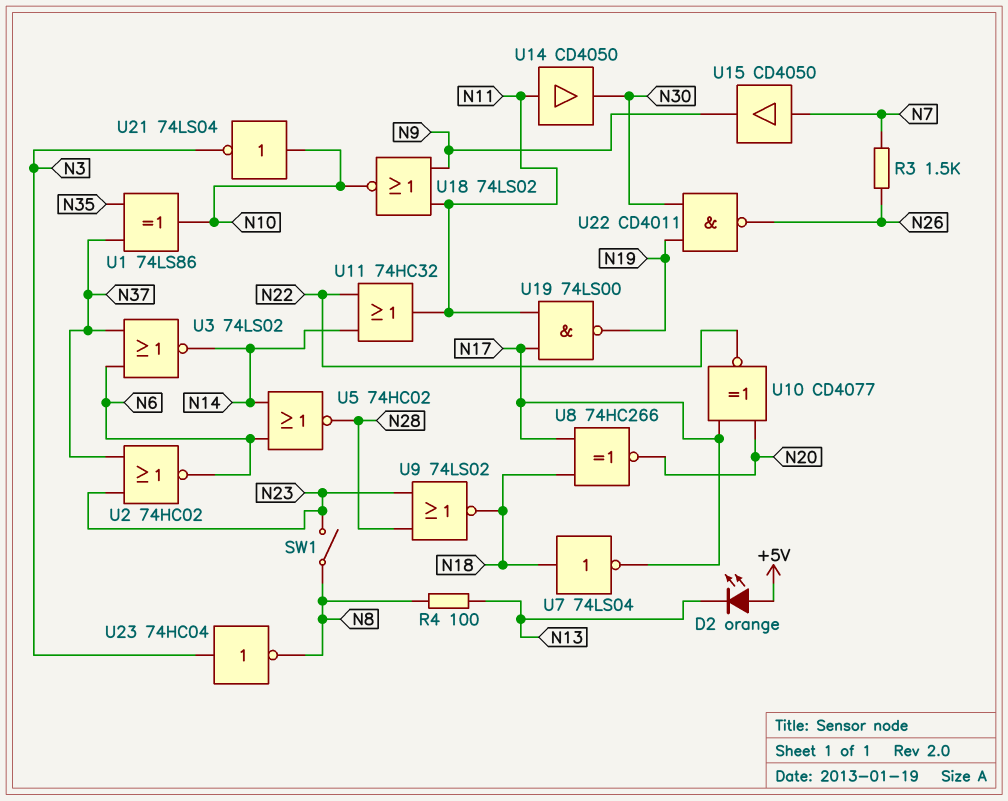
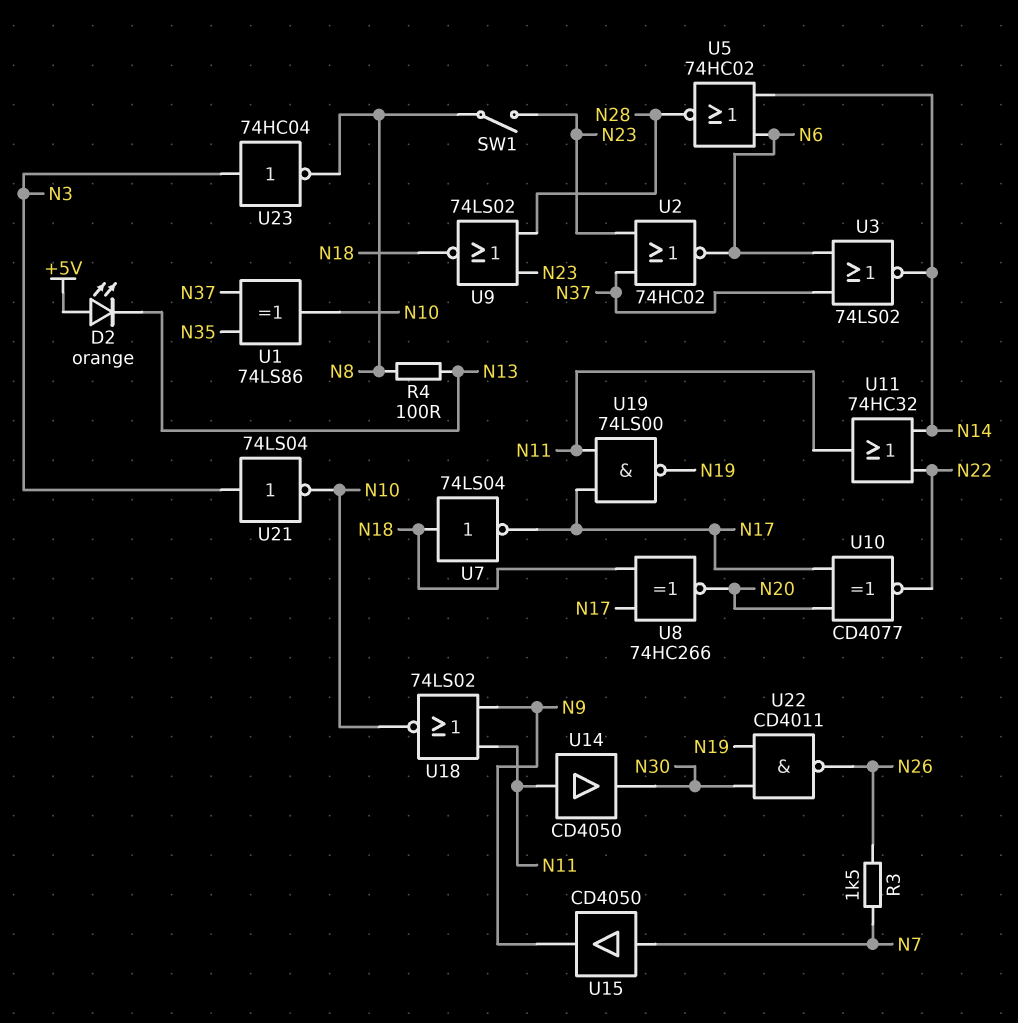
U21: NOT 74LS04 (in N10, out N3) -> NOT 74LS04 (in N3, out N10)

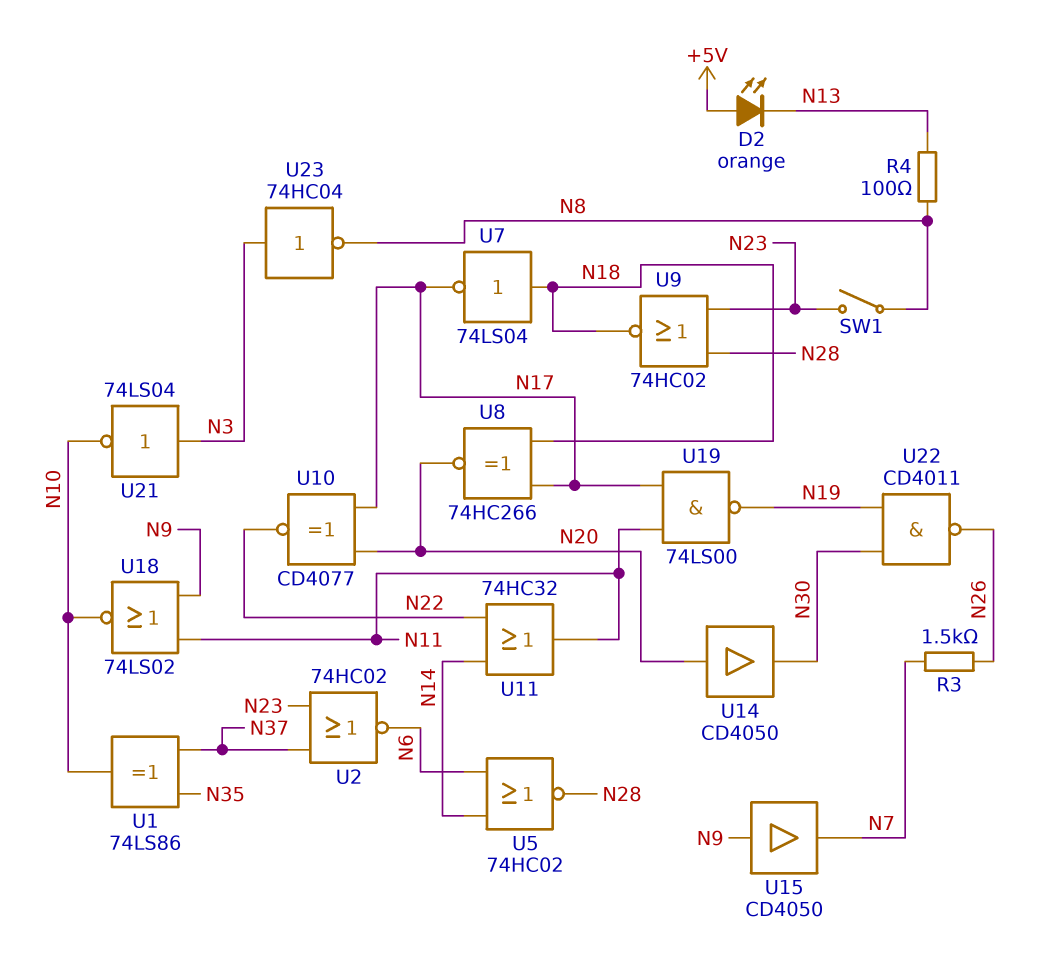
U3: NOR 74LS02 (in N6, in N37, out N14) -> none
U9: NOR 74LS02 (in N23, in N28, out N18) -> NOR 74HC02 (in N23, in N28, out N18)
U14: buffer CD4050 (in N11, out N30) -> buffer CD4050 (in N20, out N30)
U15: buffer CD4050 (in N7, out N9) -> buffer CD4050 (in N9, out N7)

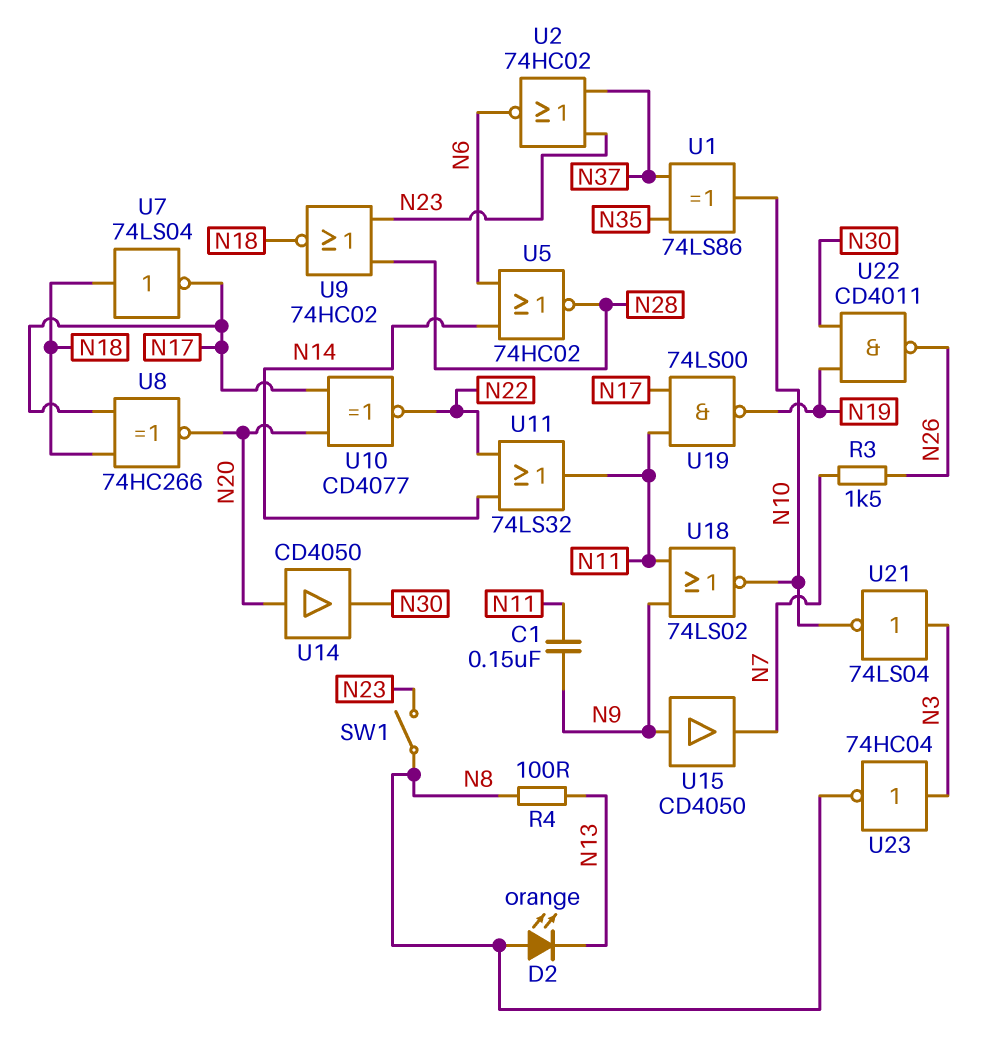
C1: none -> 150nF (N9, N11)
D2: LED orange (A +5V, K N13) -> LED orange (A N8, K N13)
U11: OR 74HC32 (in N14, in N22, out N11) -> OR 74LS32 (in N14, in N22, out N11)

